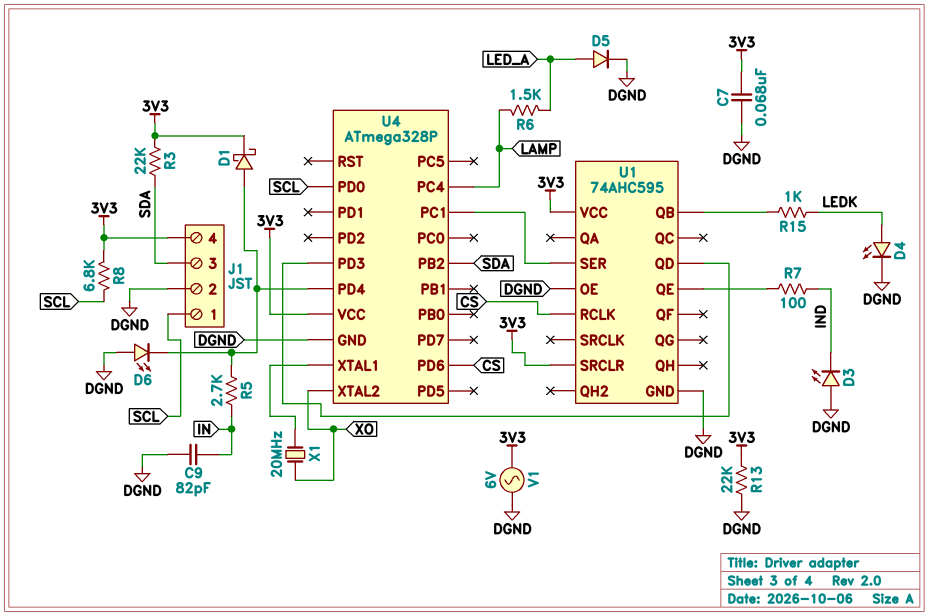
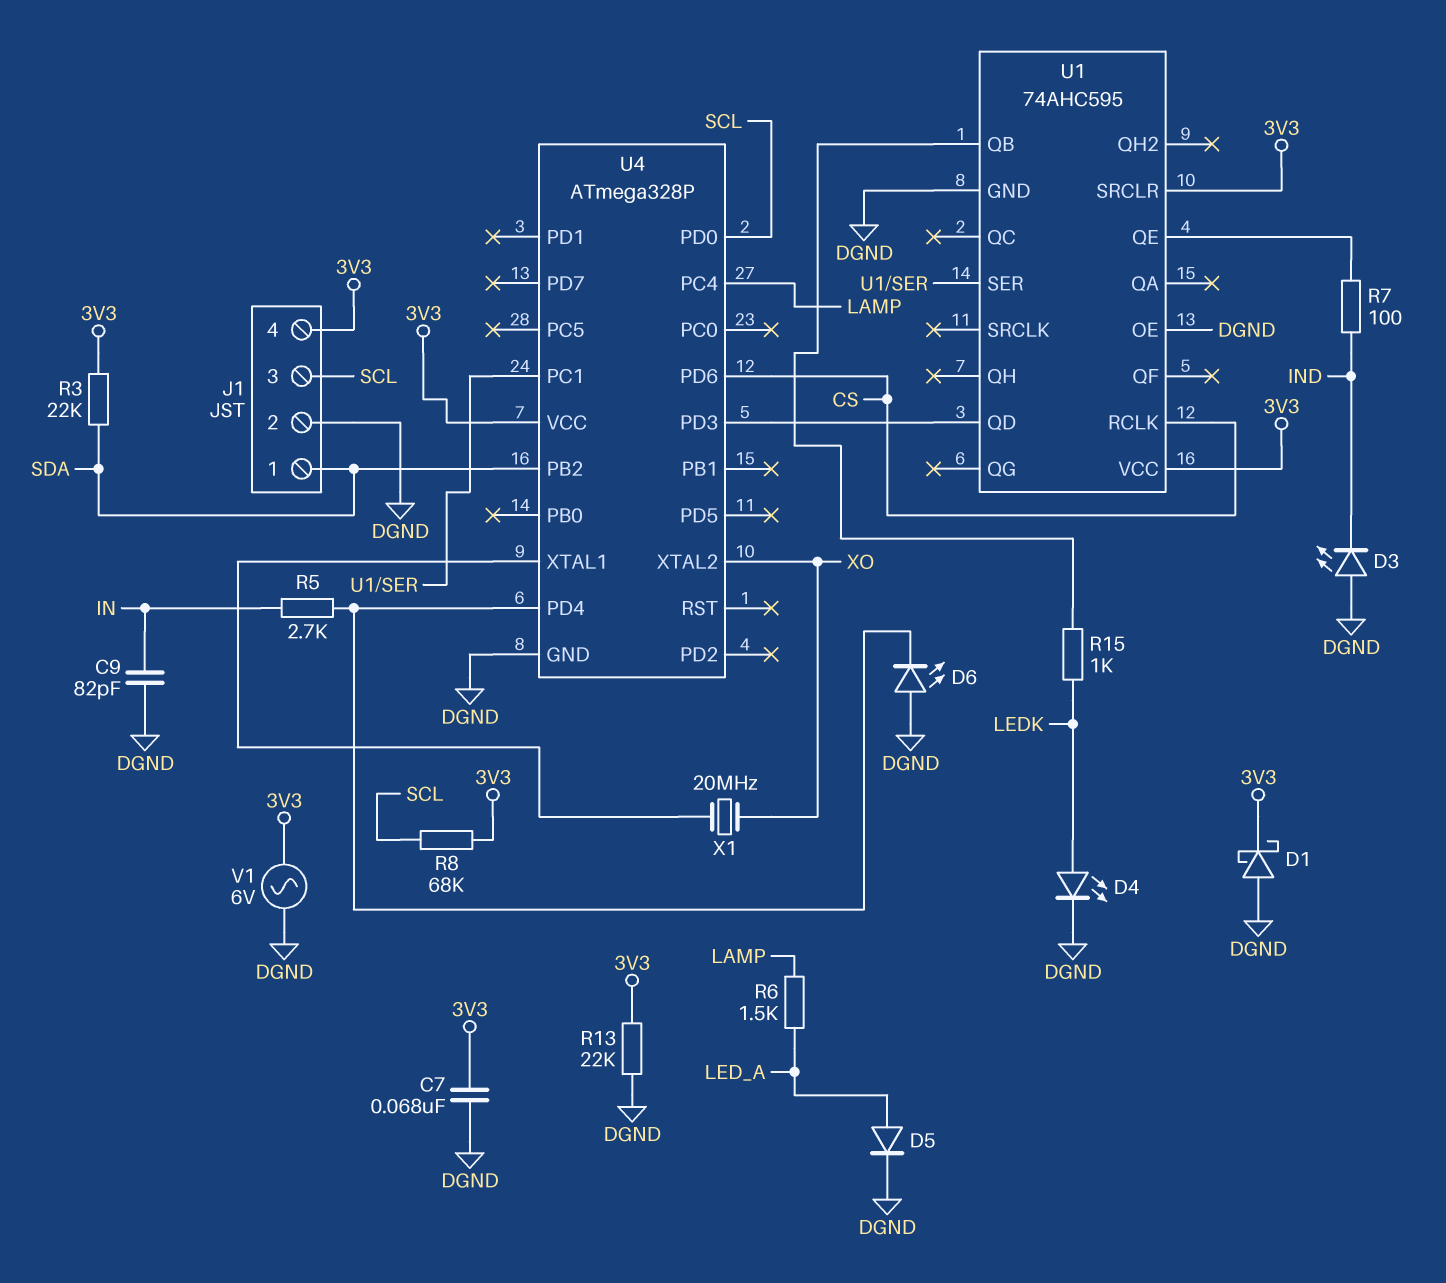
D1: schottky (A U4/PD4, K 3V3) -> schottky (A DGND, K 3V3)
J1 pin 1: SCL -> SDA
J1 pin 3: SDA -> SCL
R8: 6.8k (3V3, SCL) -> 68k (3V3, SCL)

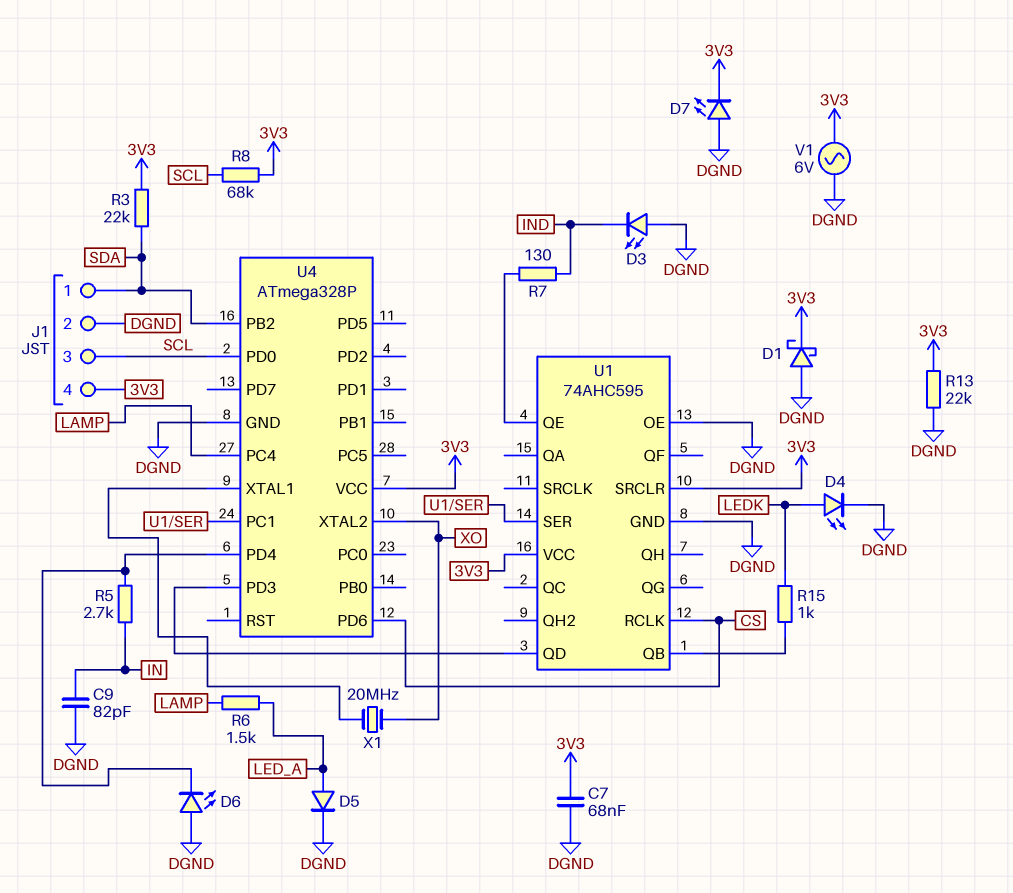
D7: none -> LED (A DGND, K 3V3)
R7: 100 (IND, U1/QE) -> 130 (IND, U1/QE)

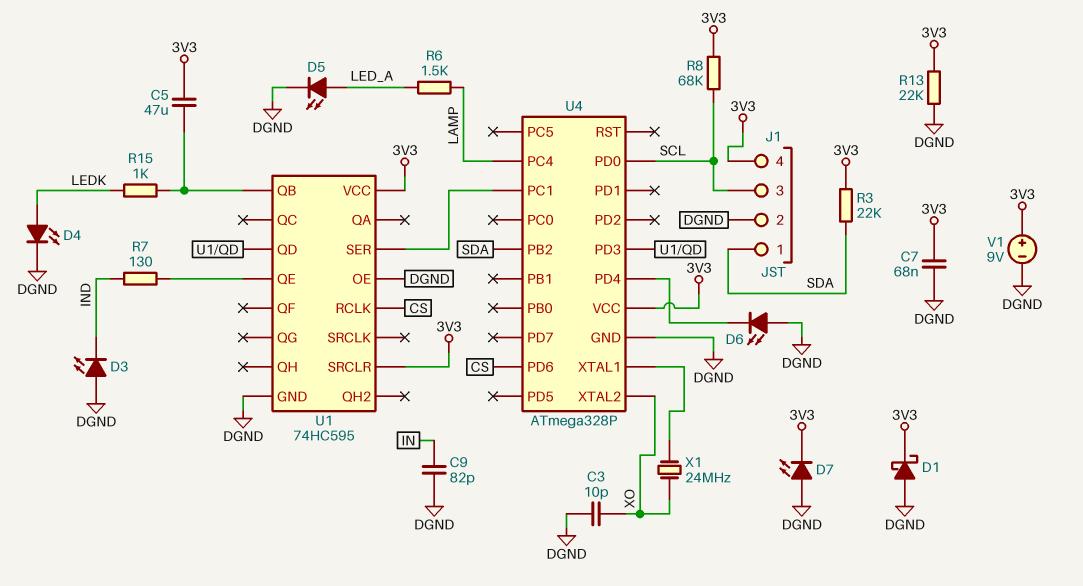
C3: none -> 10pF (DGND, XO)
C5: none -> 47uF (3V3, U1/QB)
D5: diode (A LED_A, K DGND) -> LED (A LED_A, K DGND)
R5: 2.7k (IN, U4/PD4) -> none
U1: 74AHC595 -> 74HC595
V1: AC 6V (3V3, DGND) -> 9V (plus 3V3, minus DGND)
X1: 20MHz (U4/XTAL1, XO) -> 24MHz (U4/XTAL1, XO)

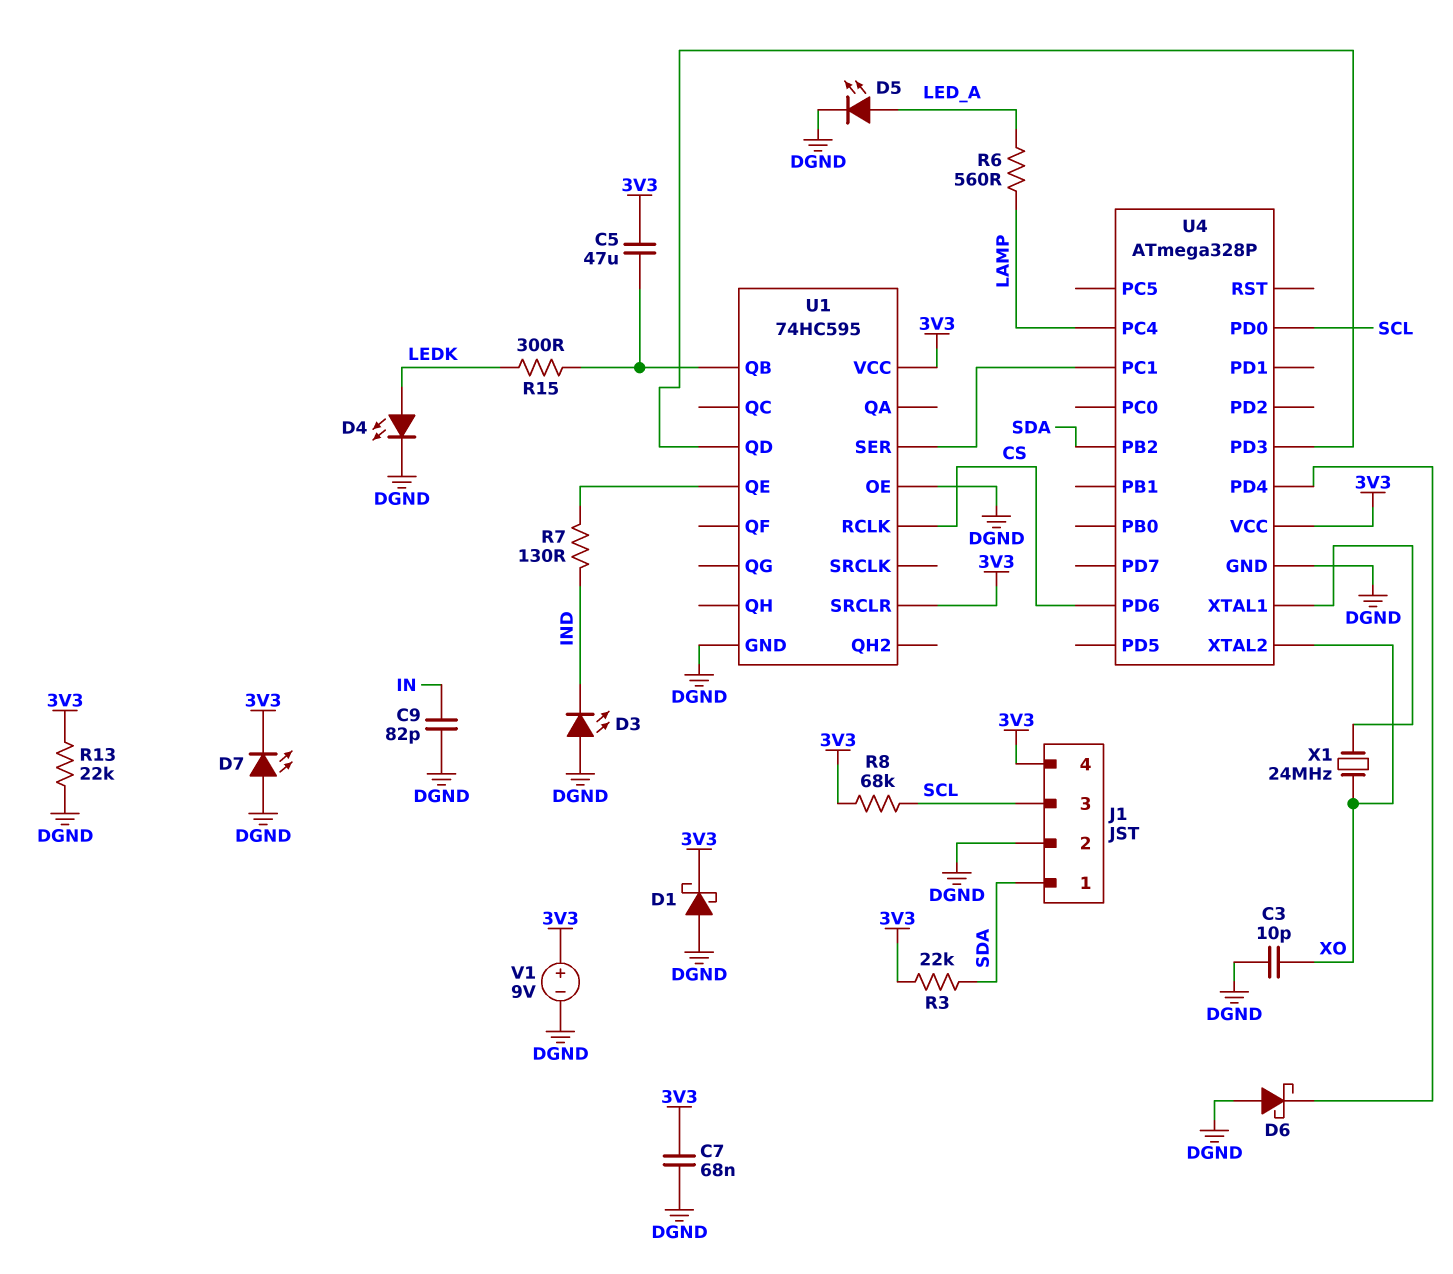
D6: LED (A DGND, K U4/PD4) -> schottky (A DGND, K U4/PD4)
R6: 1.5k (LAMP, LED_A) -> 560 (LAMP, LED_A)
R15: 1k (LEDK, U1/QB) -> 300 (LEDK, U1/QB)

